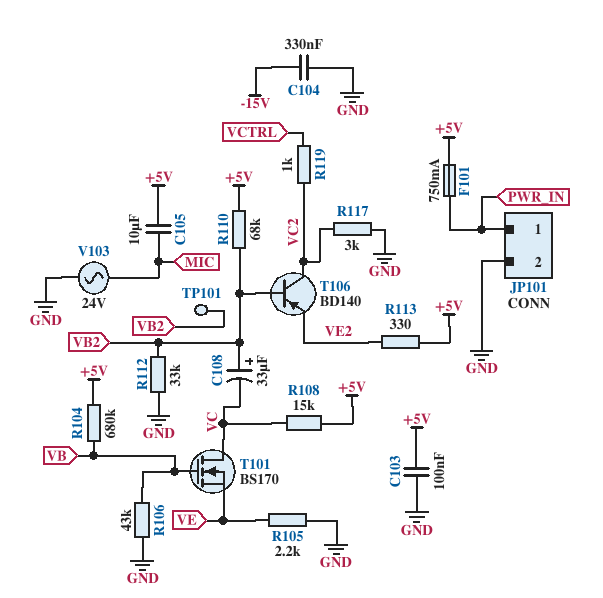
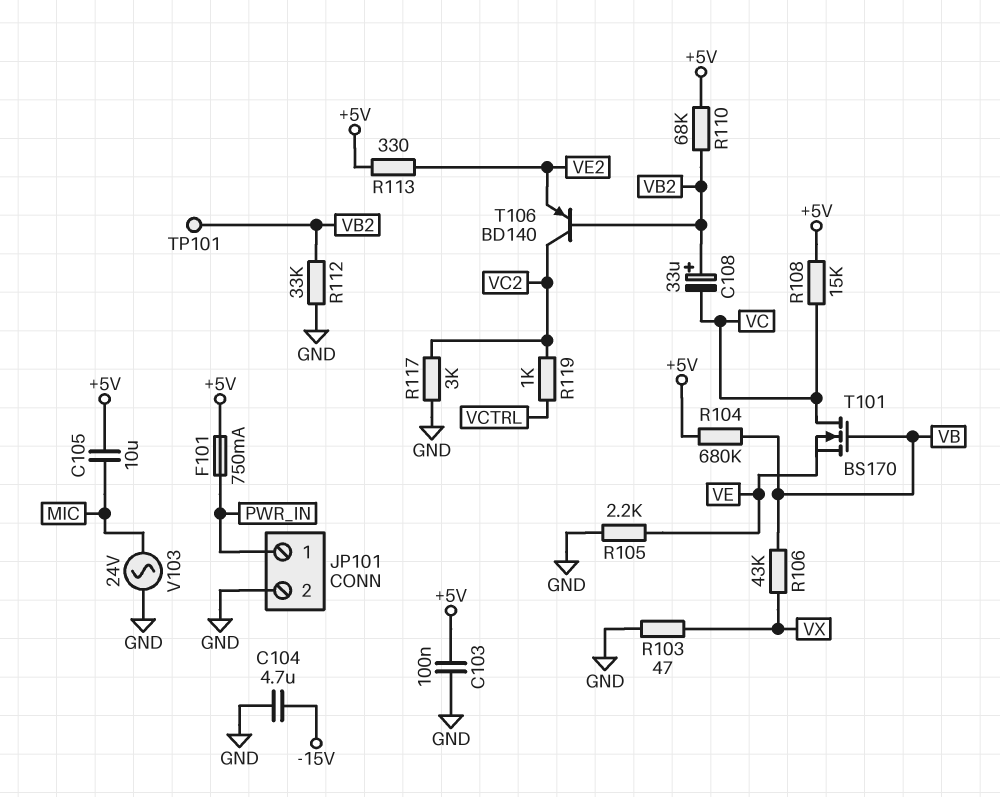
C104: 330nF (-15V, GND) -> 4.7uF (-15V, GND)
R103: none -> 47 (GND, VX)
R106: 43k (GND, VB) -> 43k (VB, VX)

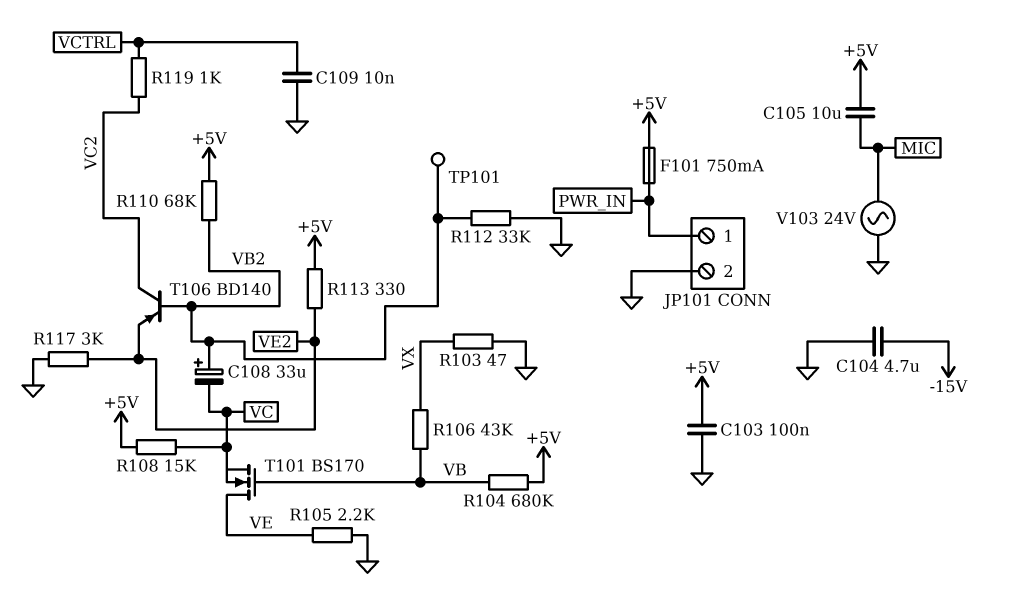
C109: none -> 10nF (GND, VCTRL)
R117: 3k (GND, VC2) -> 3k (GND, VE2)
T101: NMOS BS170 (G VB, D VC, S VE) -> NMOS BS170 (G VB, D VE, S VC)

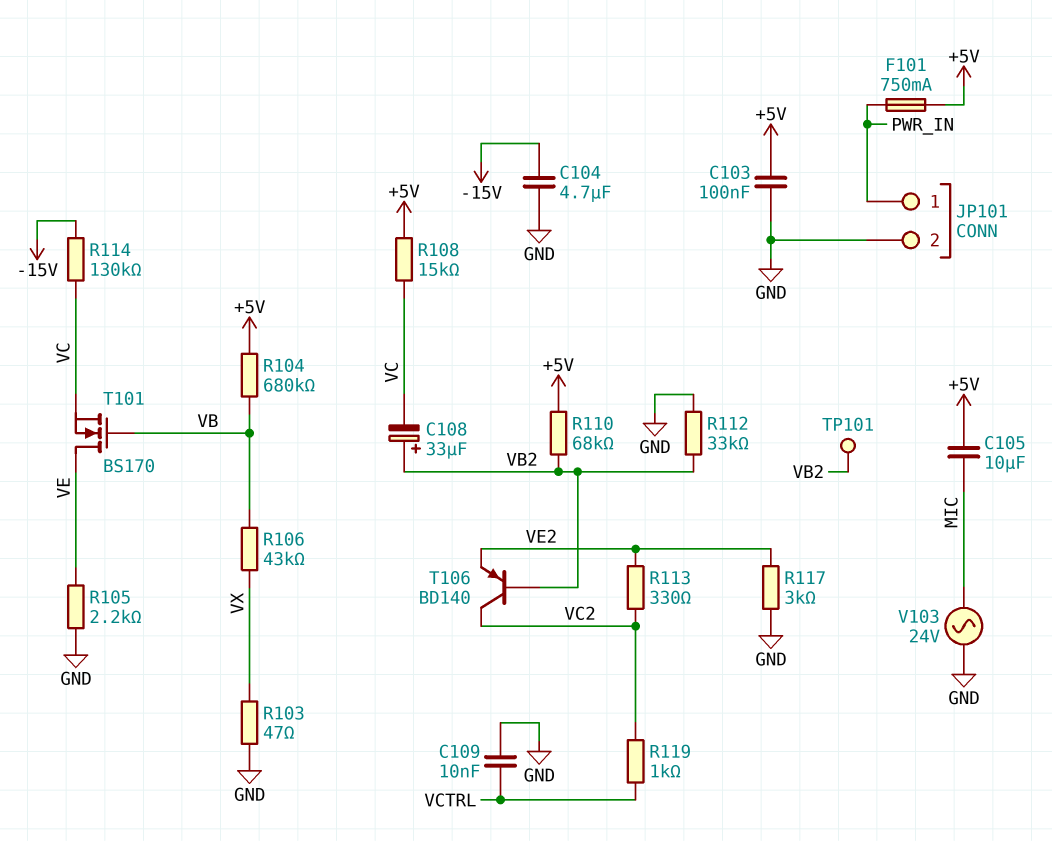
R113: 330 (+5V, VE2) -> 330 (VC2, VE2)
R114: none -> 130k (-15V, VC)

